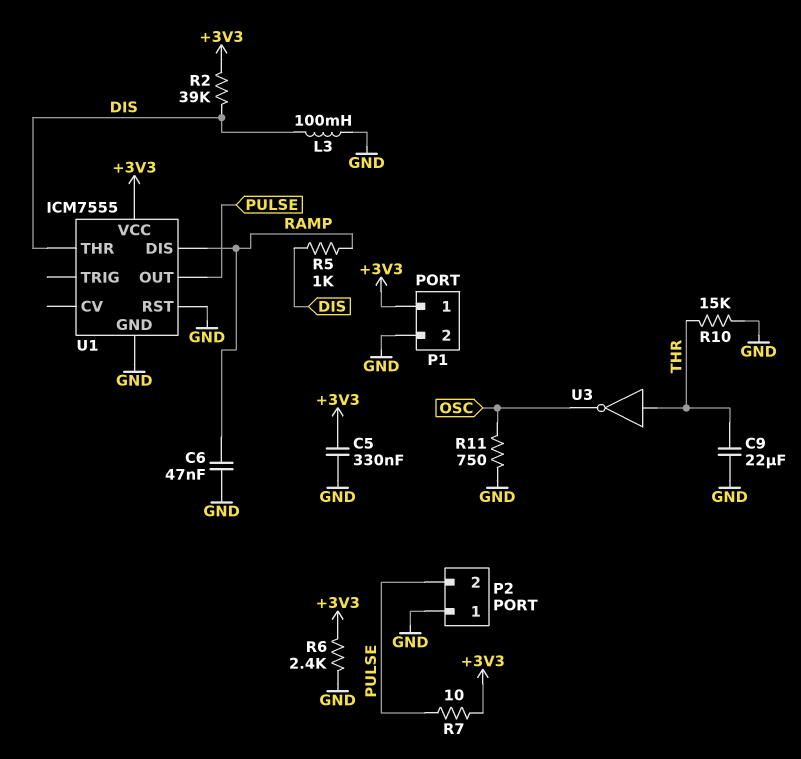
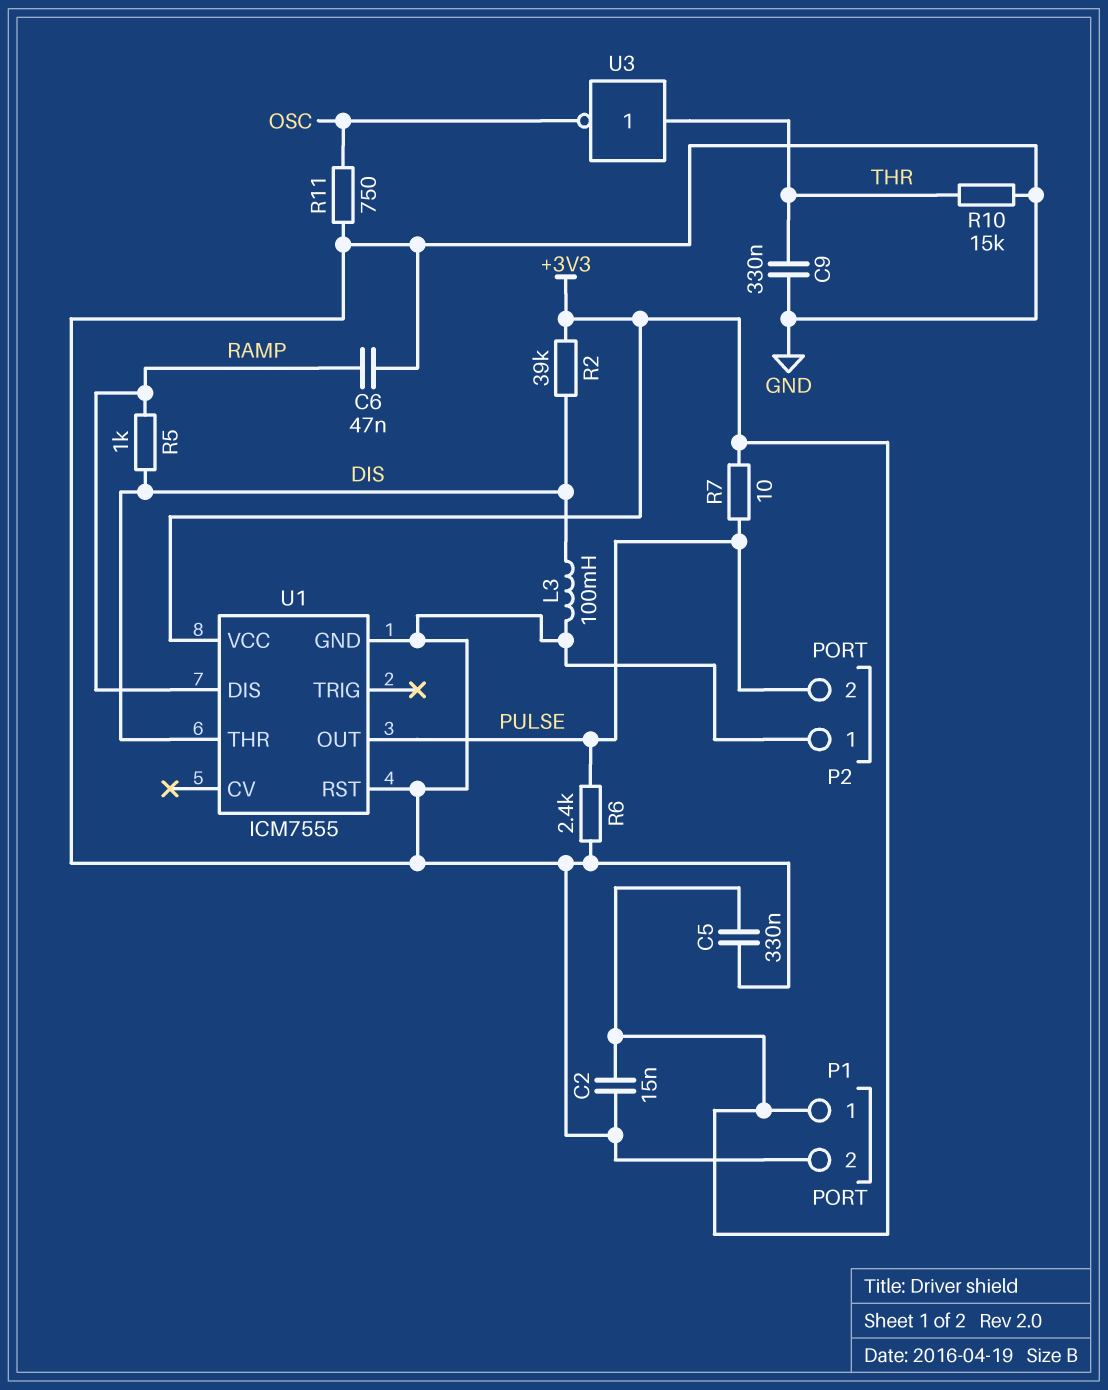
C2: none -> 15nF (+3V3, GND)
C9: 22uF (GND, THR) -> 330nF (GND, THR)
R6: 2.4k (+3V3, GND) -> 2.4k (GND, PULSE)

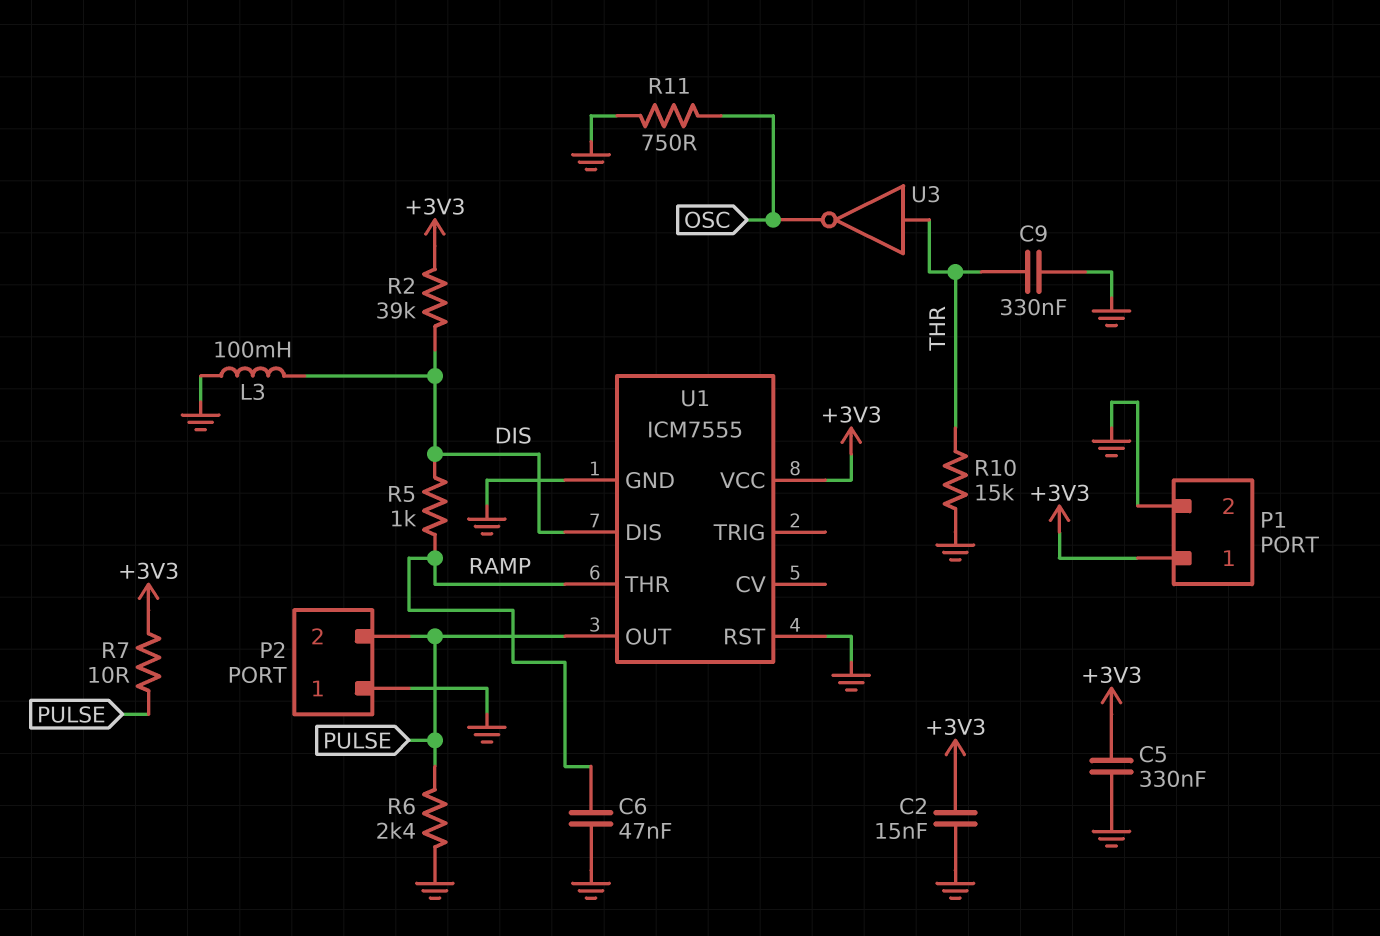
U1 pin DIS: RAMP -> DIS
U1 pin THR: DIS -> RAMP

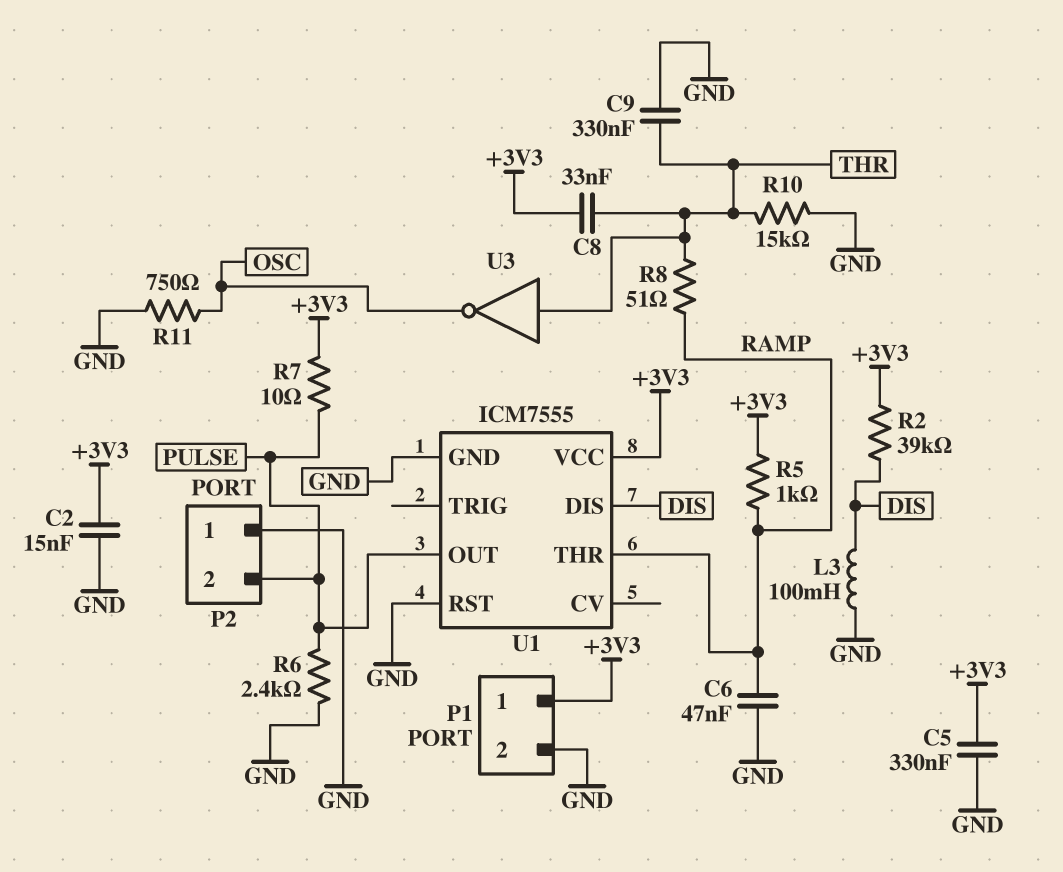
C8: none -> 33nF (+3V3, THR)
R5: 1k (DIS, RAMP) -> 1k (+3V3, RAMP)
R8: none -> 51 (RAMP, THR)

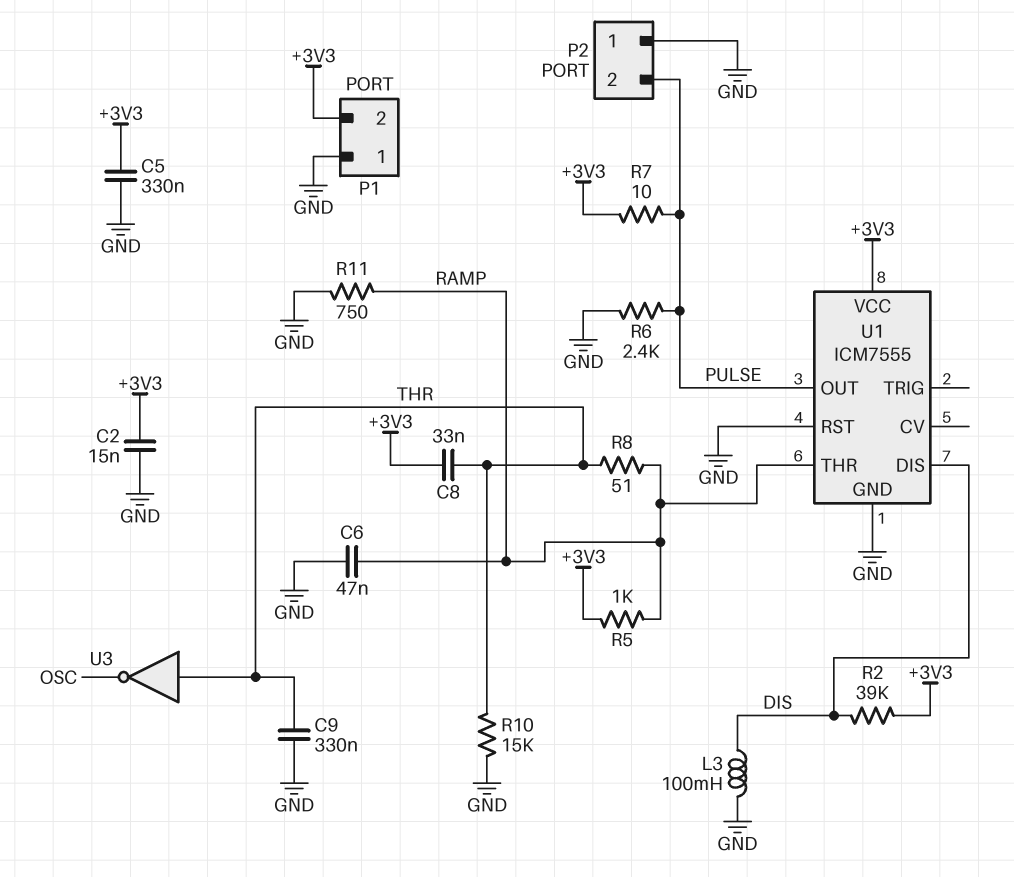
P1 pin 1: +3V3 -> GND
P1 pin 2: GND -> +3V3
R11: 750 (GND, OSC) -> 750 (GND, RAMP)

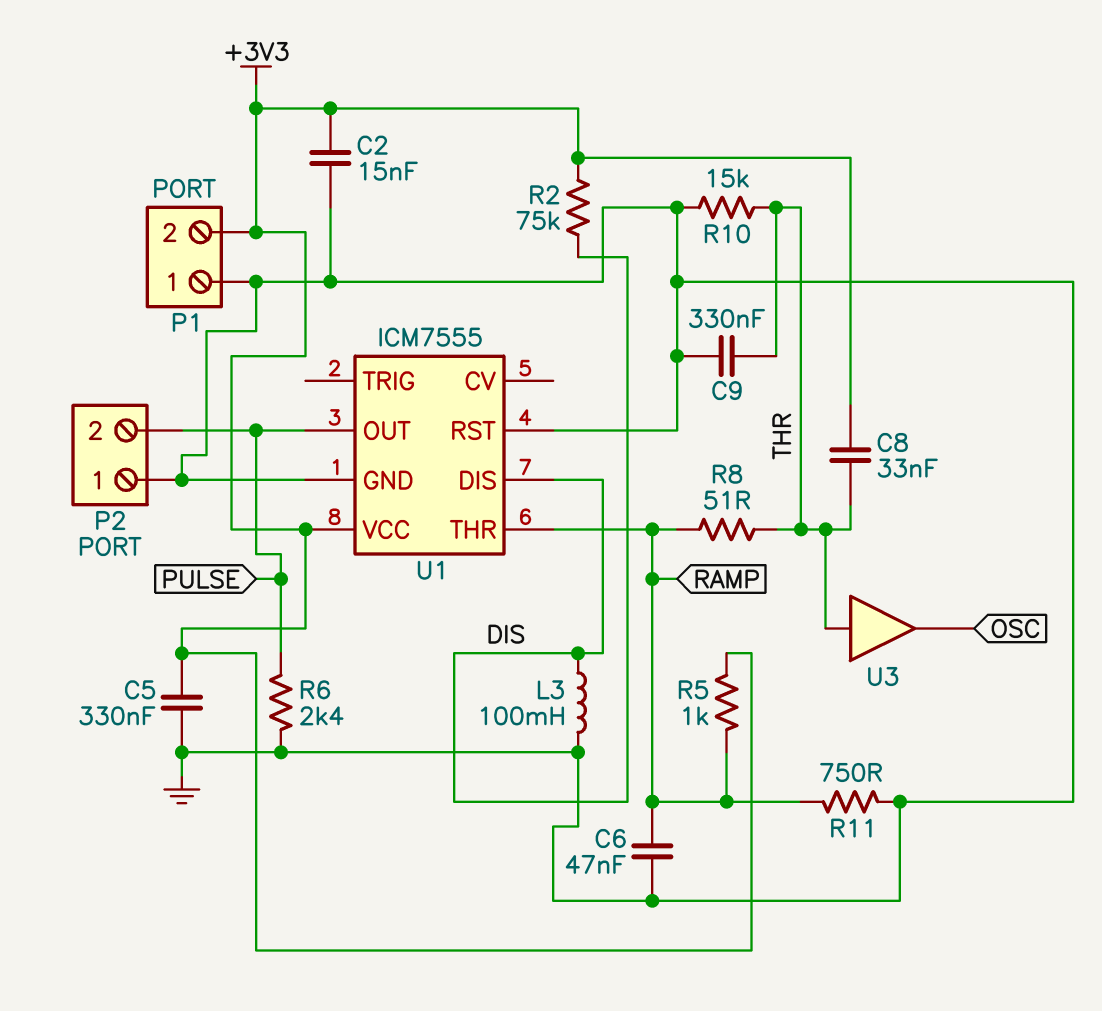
R2: 39k (+3V3, DIS) -> 75k (+3V3, DIS)
R7: 10 (+3V3, PULSE) -> none
U3: NOT (in THR, out OSC) -> buffer (in THR, out OSC)

